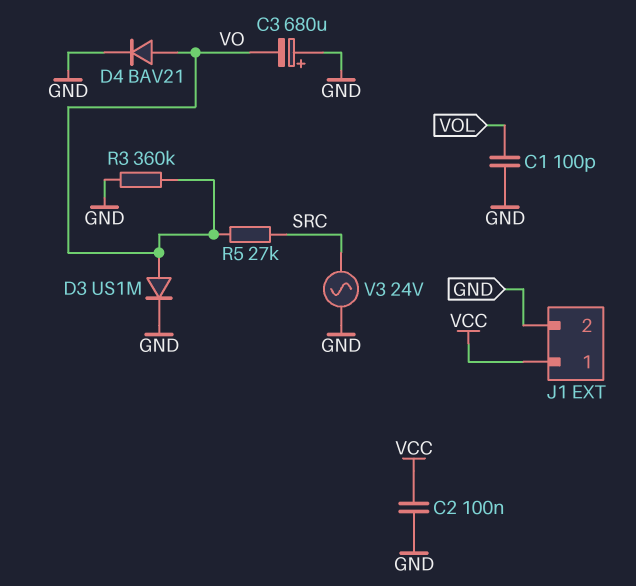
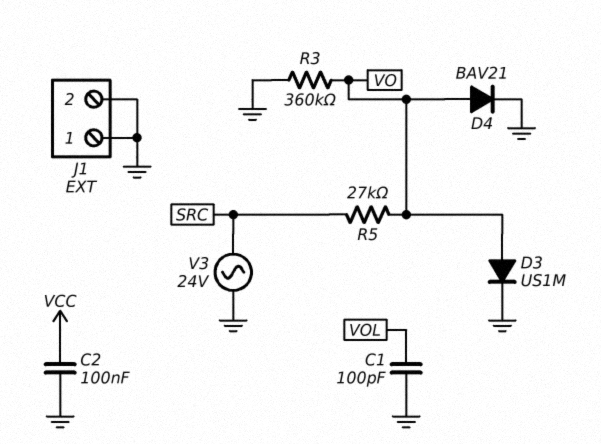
C3: 680uF (plus GND, minus VO) -> none
J1 pin 1: VCC -> GND

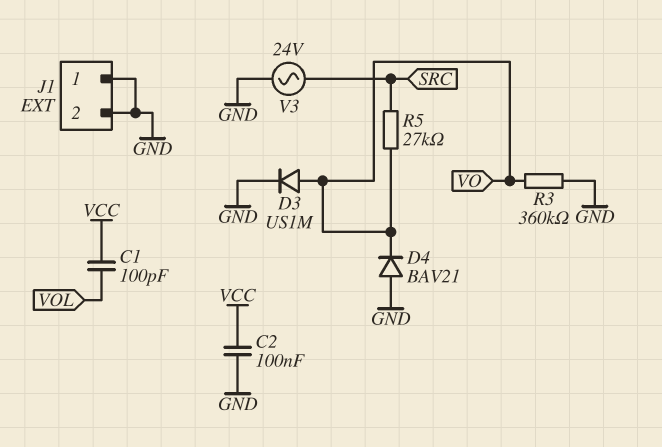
C1: 100pF (GND, VOL) -> 100pF (VCC, VOL)
D4: diode BAV21 (A VO, K GND) -> diode BAV21 (A GND, K VO)

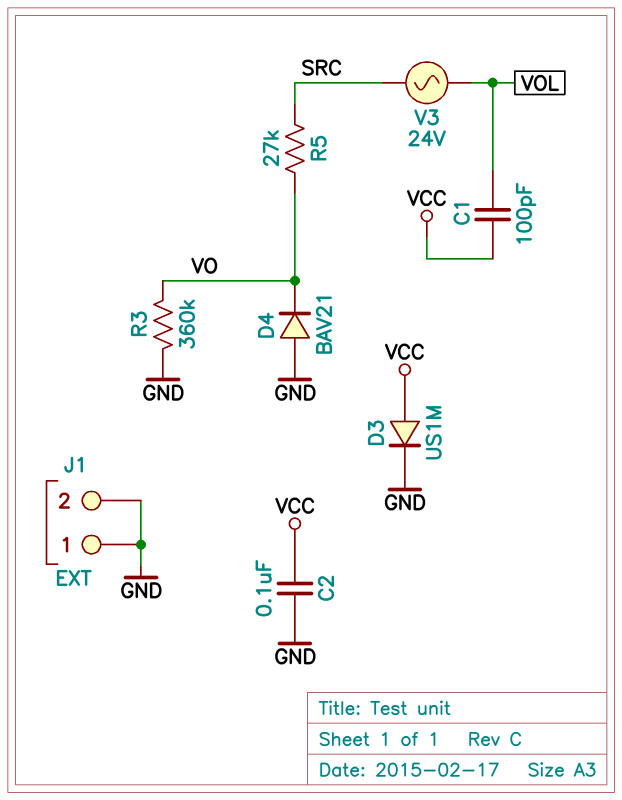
D3: diode US1M (A VO, K GND) -> diode US1M (A VCC, K GND)
V3: AC 24V (GND, SRC) -> AC 24V (SRC, VOL)

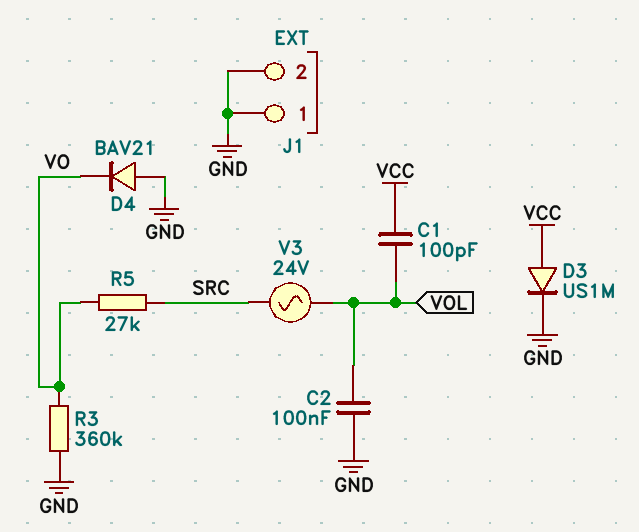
C2: 100nF (GND, VCC) -> 100nF (GND, VOL)

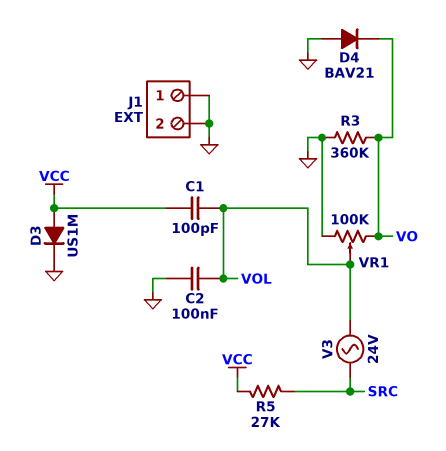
R5: 27k (SRC, VO) -> 27k (SRC, VCC)
VR1: none -> 100k (GND, VO, wiper VOL)

